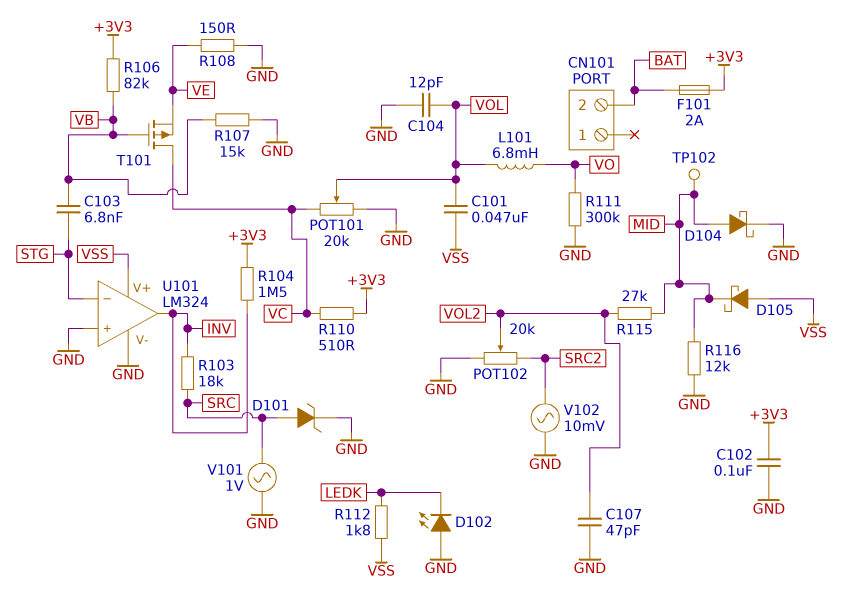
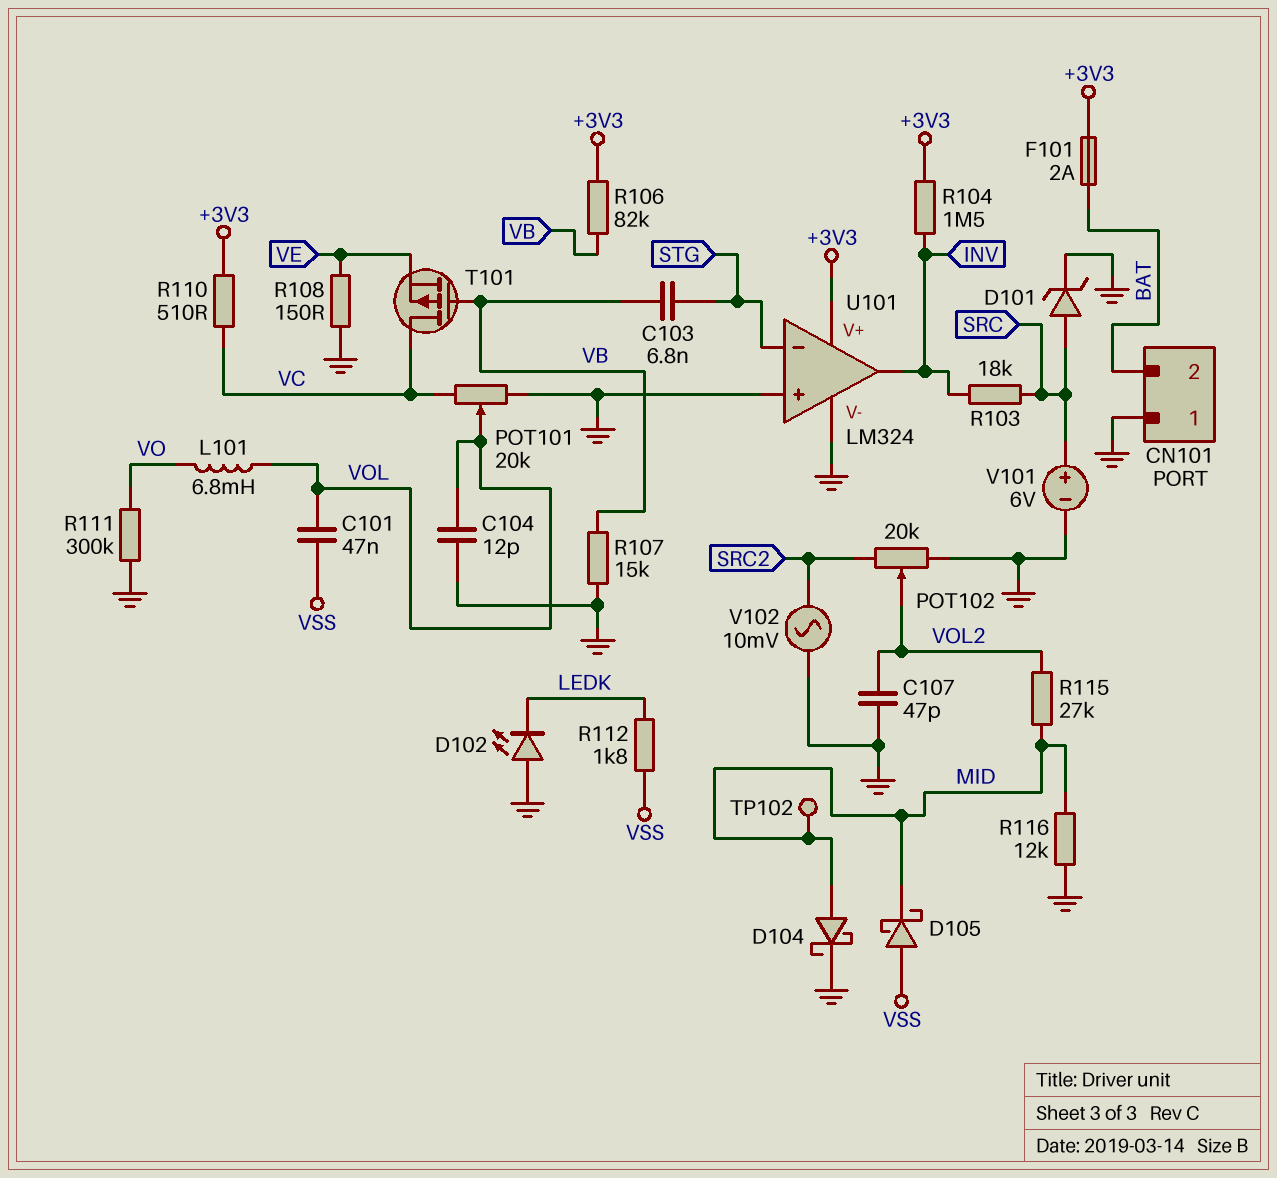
C102: 100nF (+3V3, GND) -> none
CN101 pin 1: none -> GND
U101 pin V+: VSS -> +3V3
V101: AC 1V (GND, SRC) -> 6V (plus SRC, minus GND)

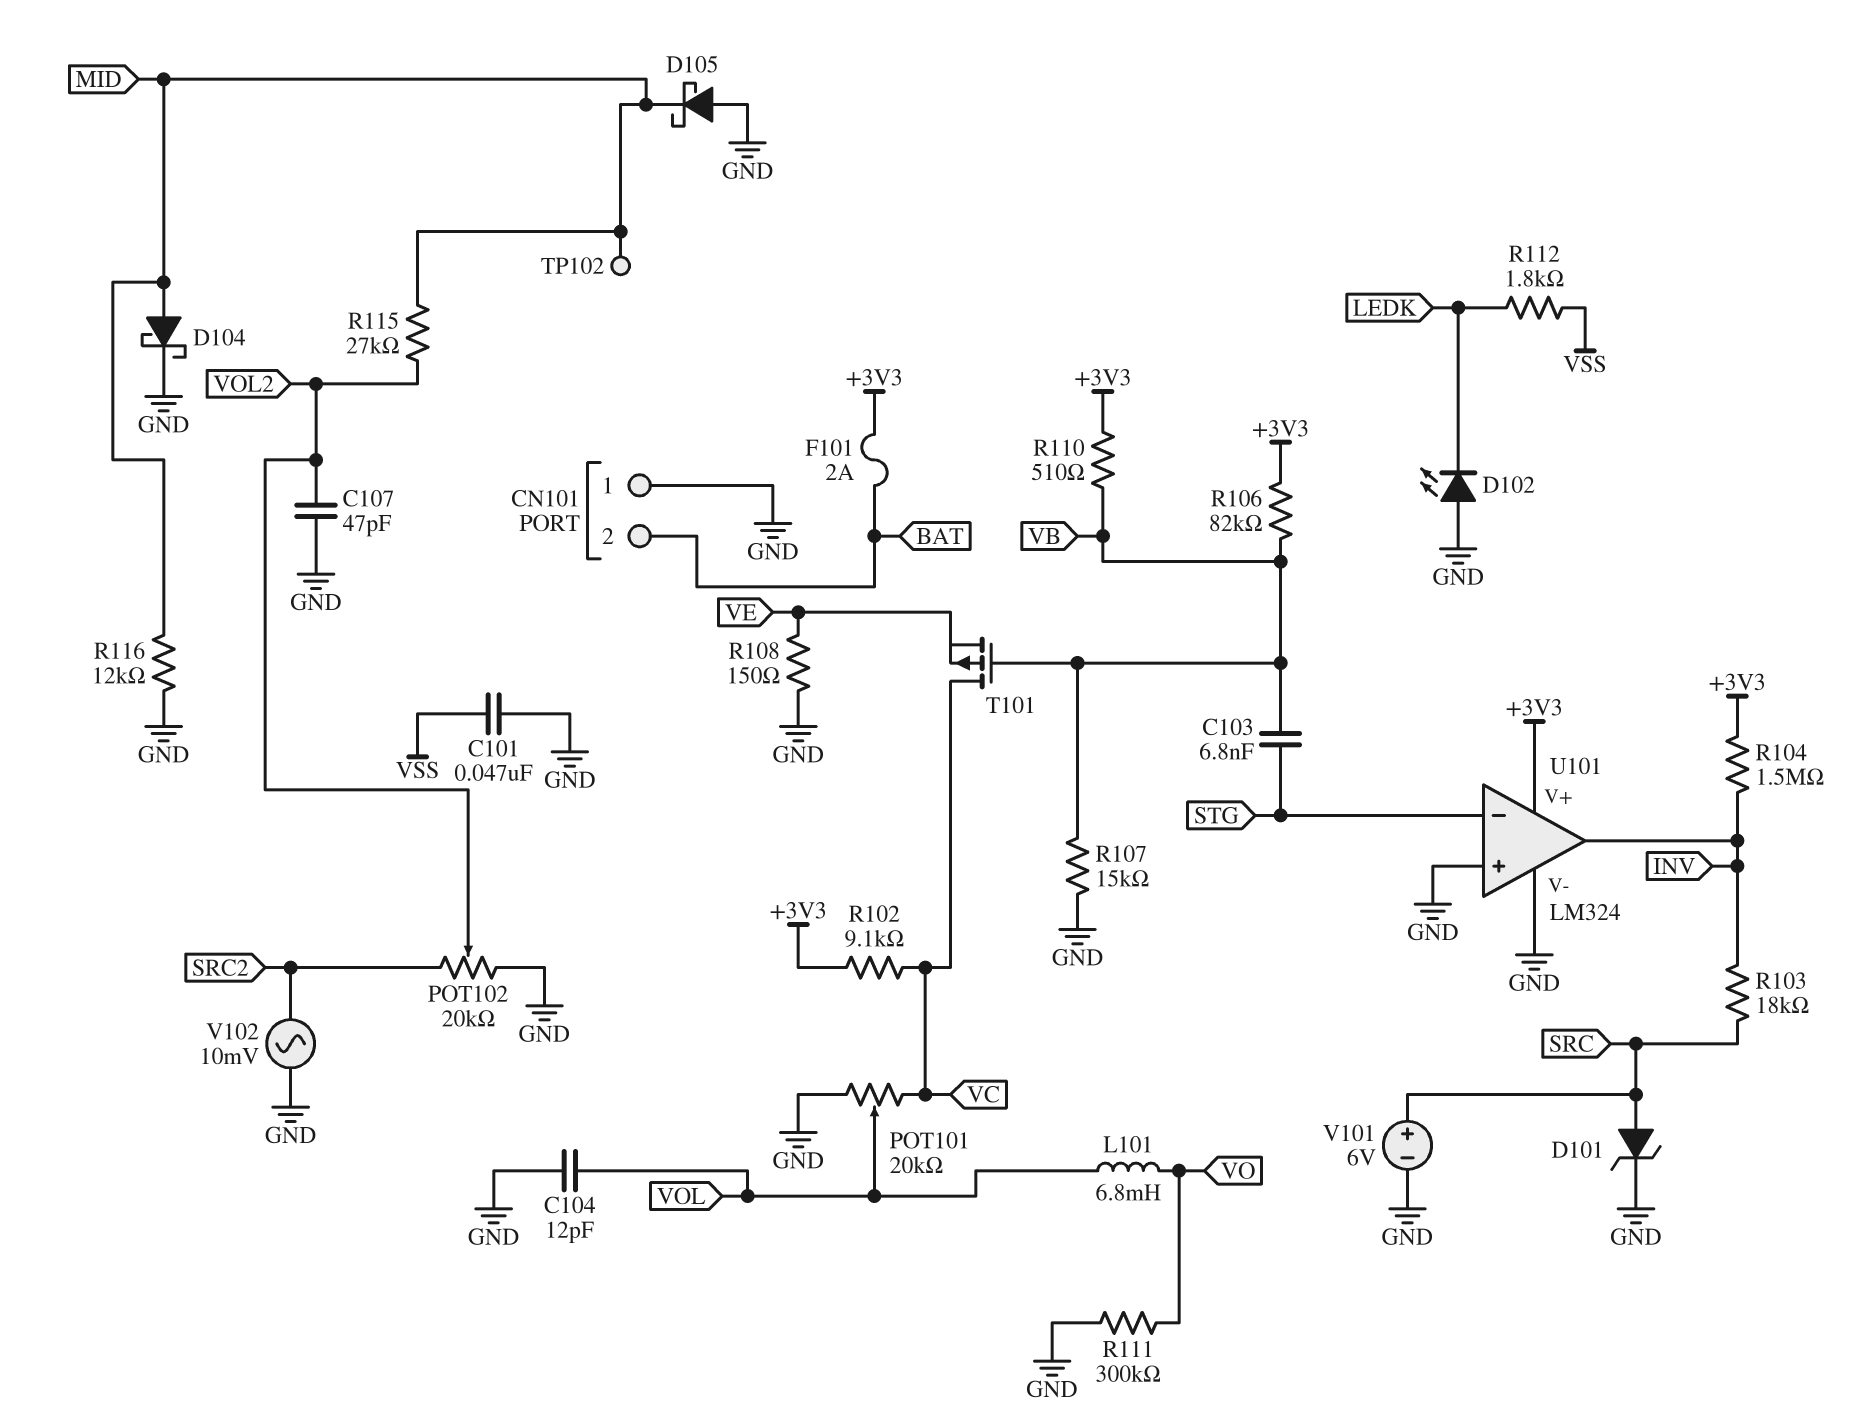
C101: 47nF (VOL, VSS) -> 47nF (GND, VSS)
D105: schottky (A VSS, K MID) -> schottky (A GND, K MID)
R102: none -> 9.1k (+3V3, VC)
R110: 510 (+3V3, VC) -> 510 (+3V3, VB)

